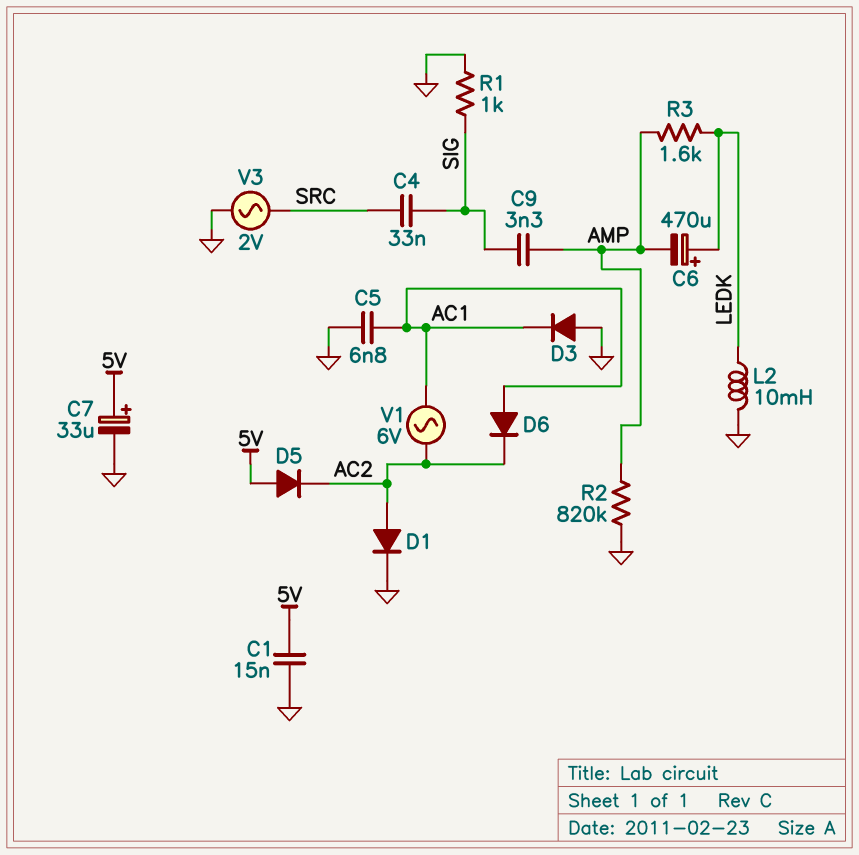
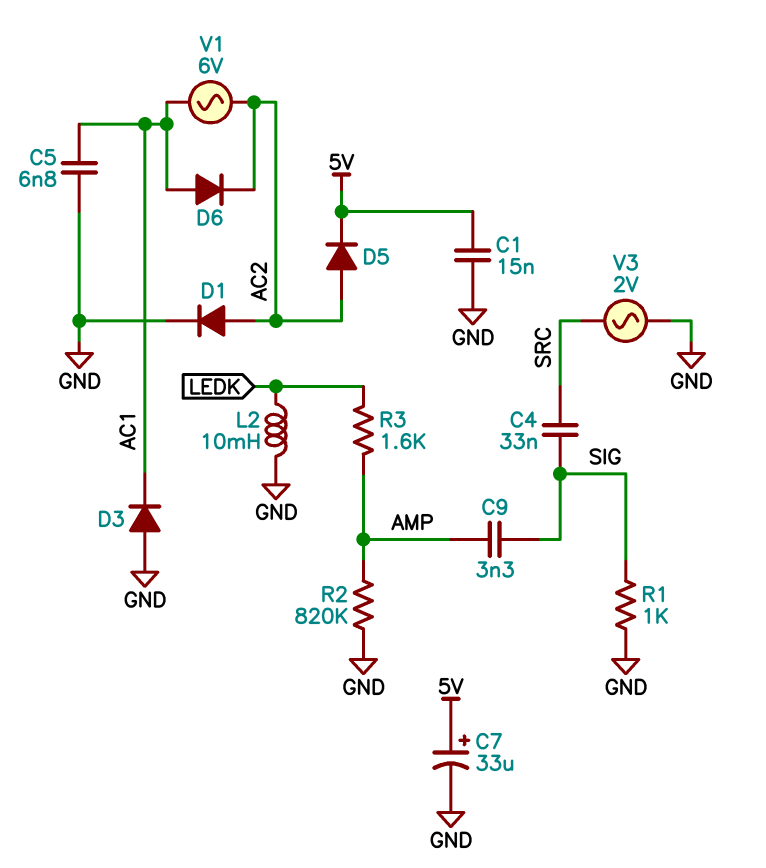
C6: 470uF (plus LEDK, minus AMP) -> none
D5: diode (A 5V, K AC2) -> diode (A AC2, K 5V)

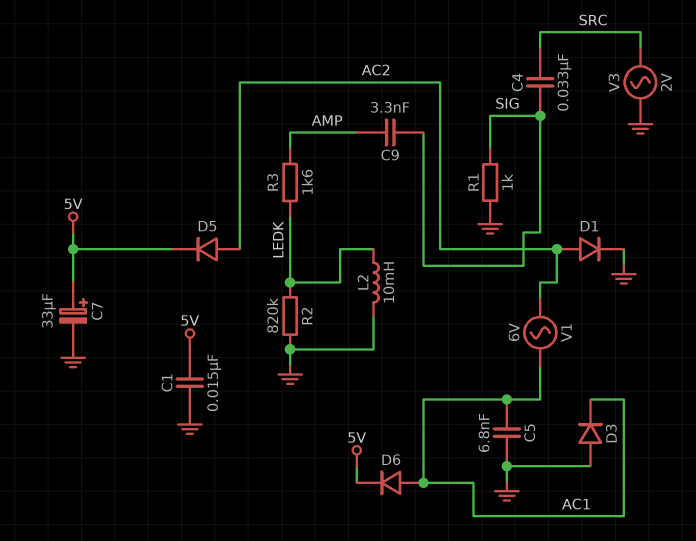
D6: diode (A AC1, K AC2) -> diode (A AC1, K 5V)
R2: 820k (AMP, GND) -> 820k (GND, LEDK)

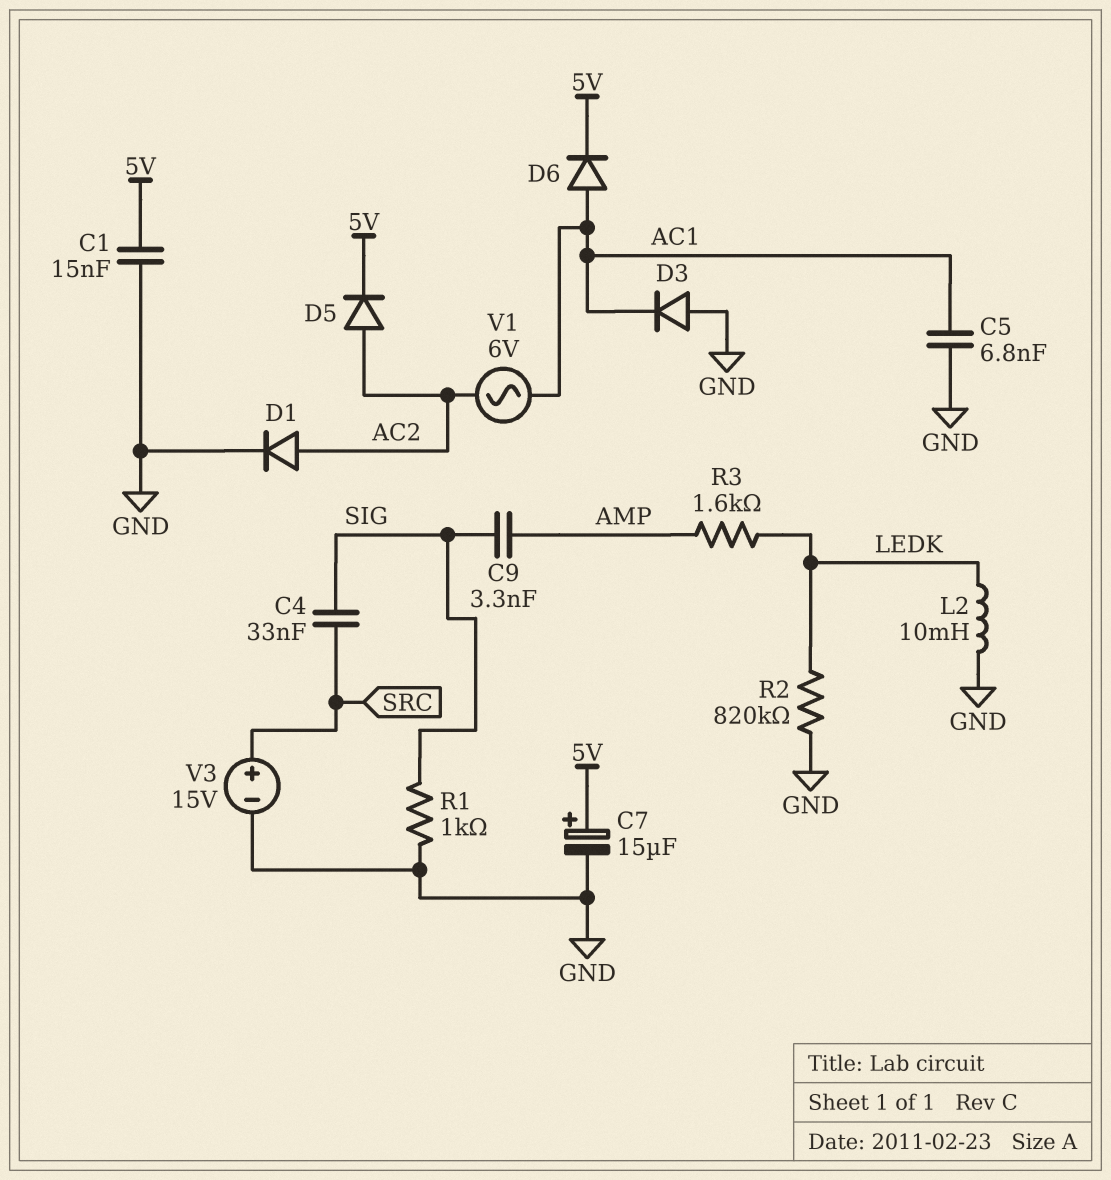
C7: 33uF (plus 5V, minus GND) -> 15uF (plus 5V, minus GND)
V3: AC 2V (GND, SRC) -> 15V (plus SRC, minus GND)

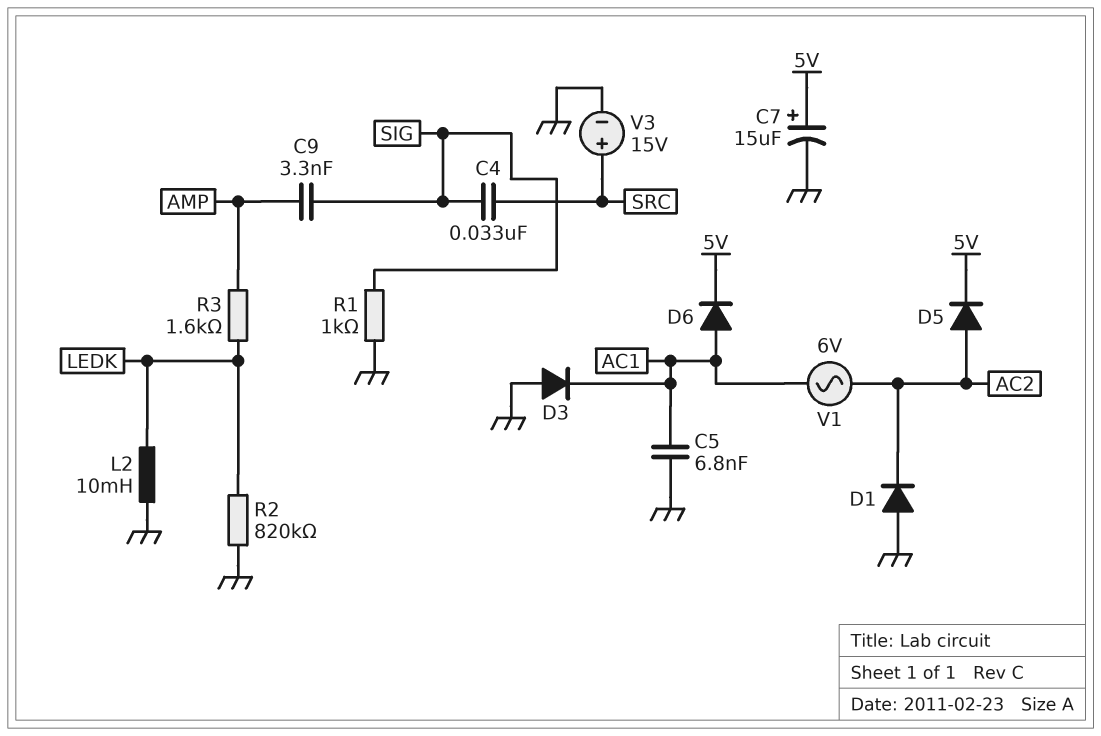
C1: 15nF (5V, GND) -> none
D1: diode (A AC2, K GND) -> diode (A GND, K AC2)

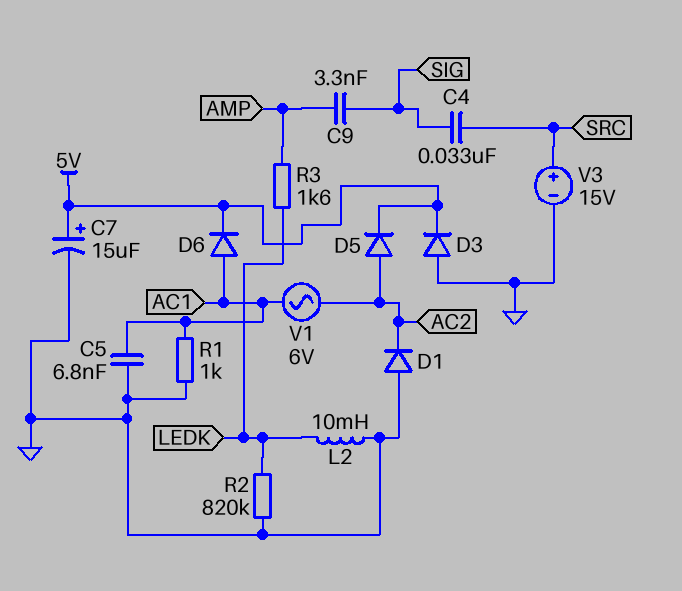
D3: diode (A GND, K AC1) -> diode (A GND, K 5V)
R1: 1k (GND, SIG) -> 1k (AC1, GND)

